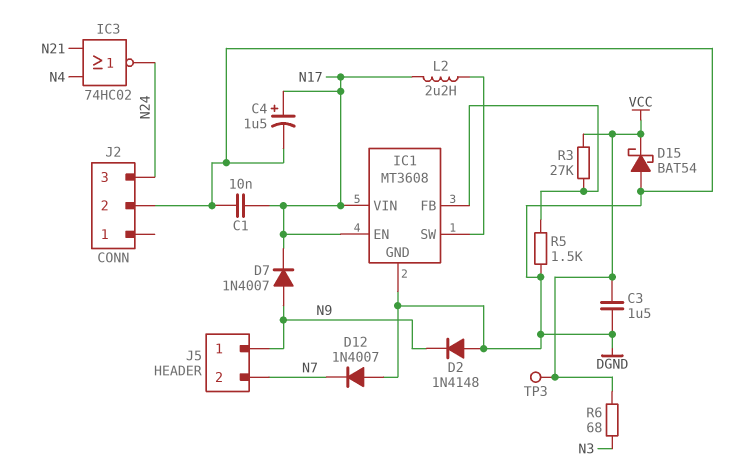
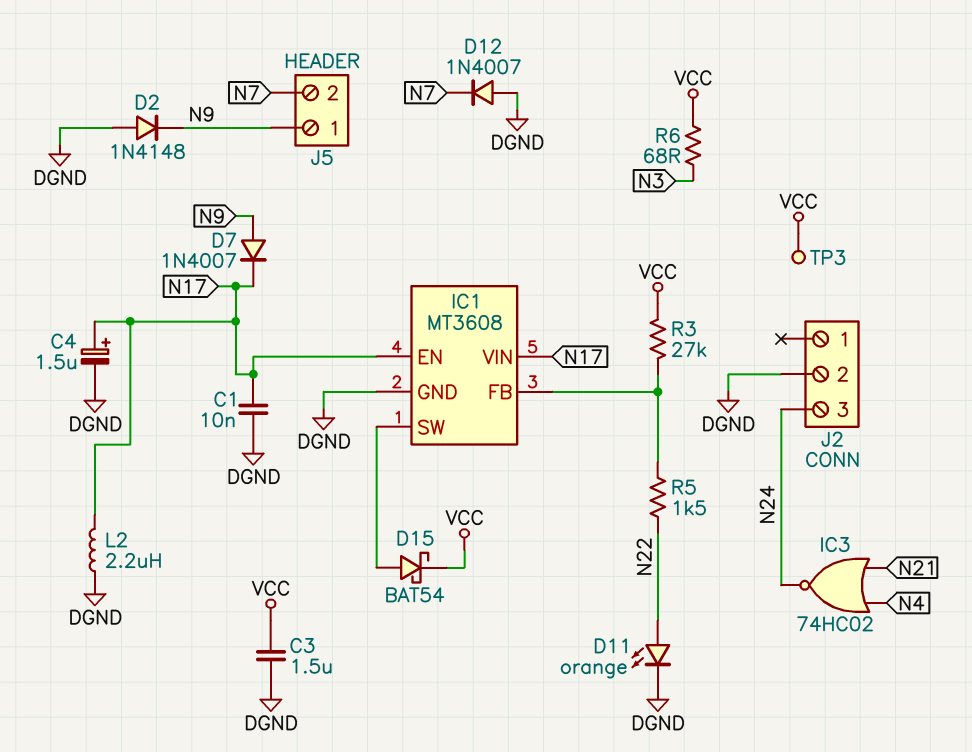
D11: none -> LED orange (A N22, K DGND)
D15: schottky BAT54 (A DGND, K VCC) -> schottky BAT54 (A IC1/SW, K VCC)
L2: 2.2uH (IC1/SW, N17) -> 2.2uH (DGND, N17)
R5: 1.5k (DGND, IC1/FB) -> 1.5k (IC1/FB, N22)

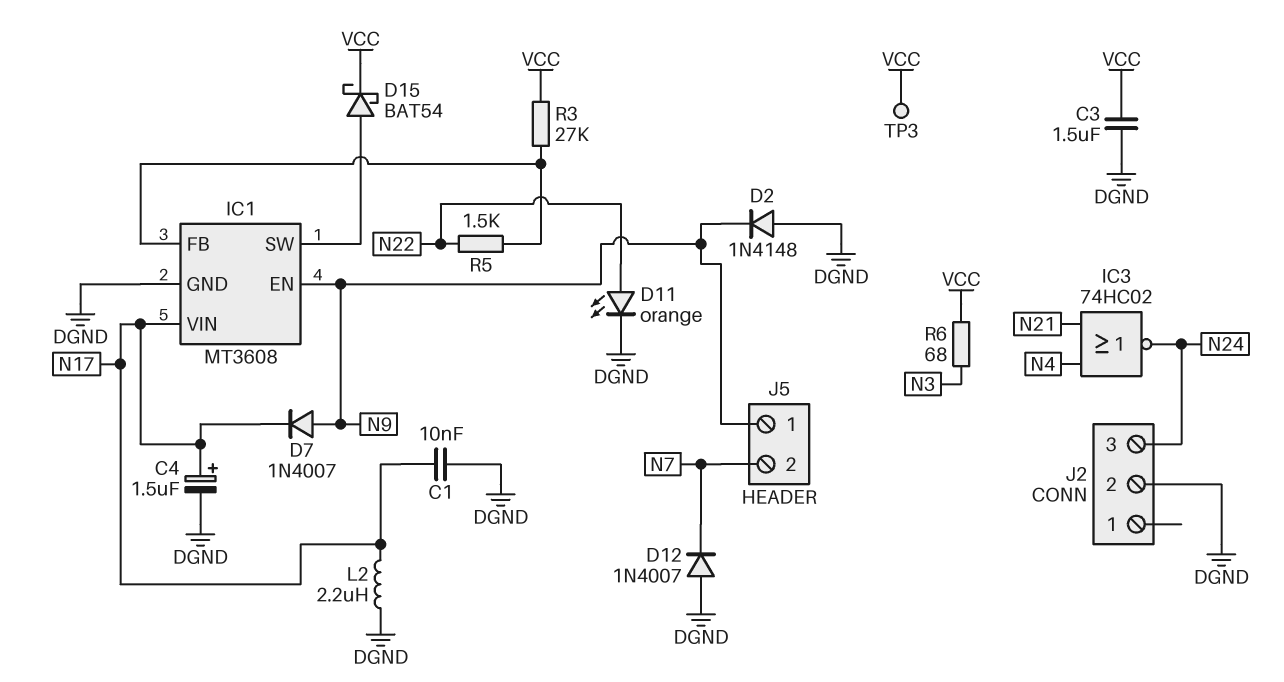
IC1 pin EN: N17 -> N9

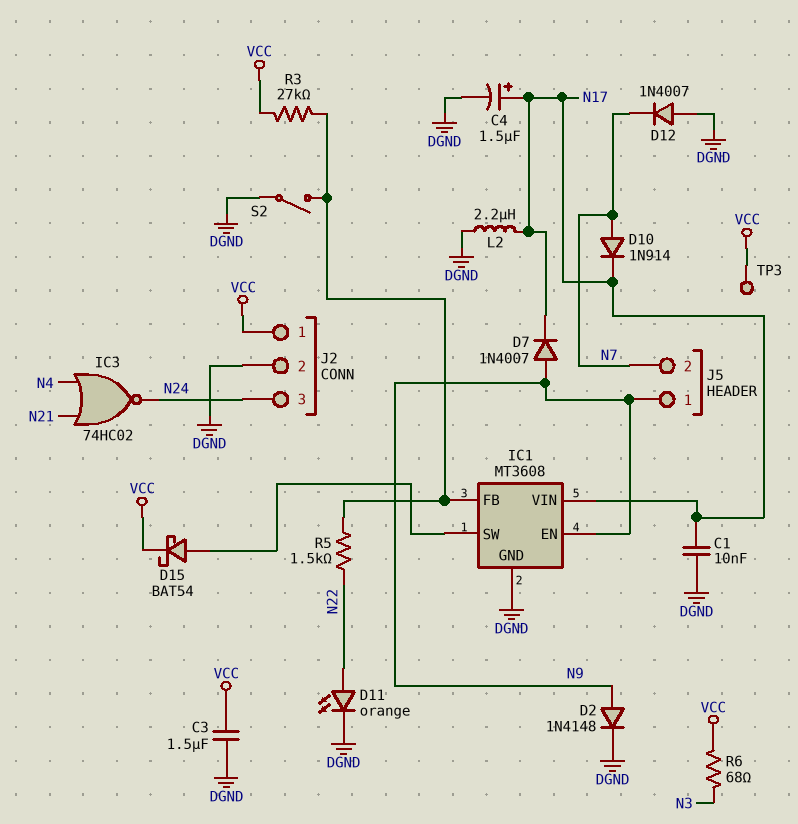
D2: diode 1N4148 (A DGND, K N9) -> diode 1N4148 (A N9, K DGND)
D10: none -> diode 1N914 (A N7, K N17)
J2 pin 1: none -> VCC
S2: none -> switch (DGND, IC1/FB)

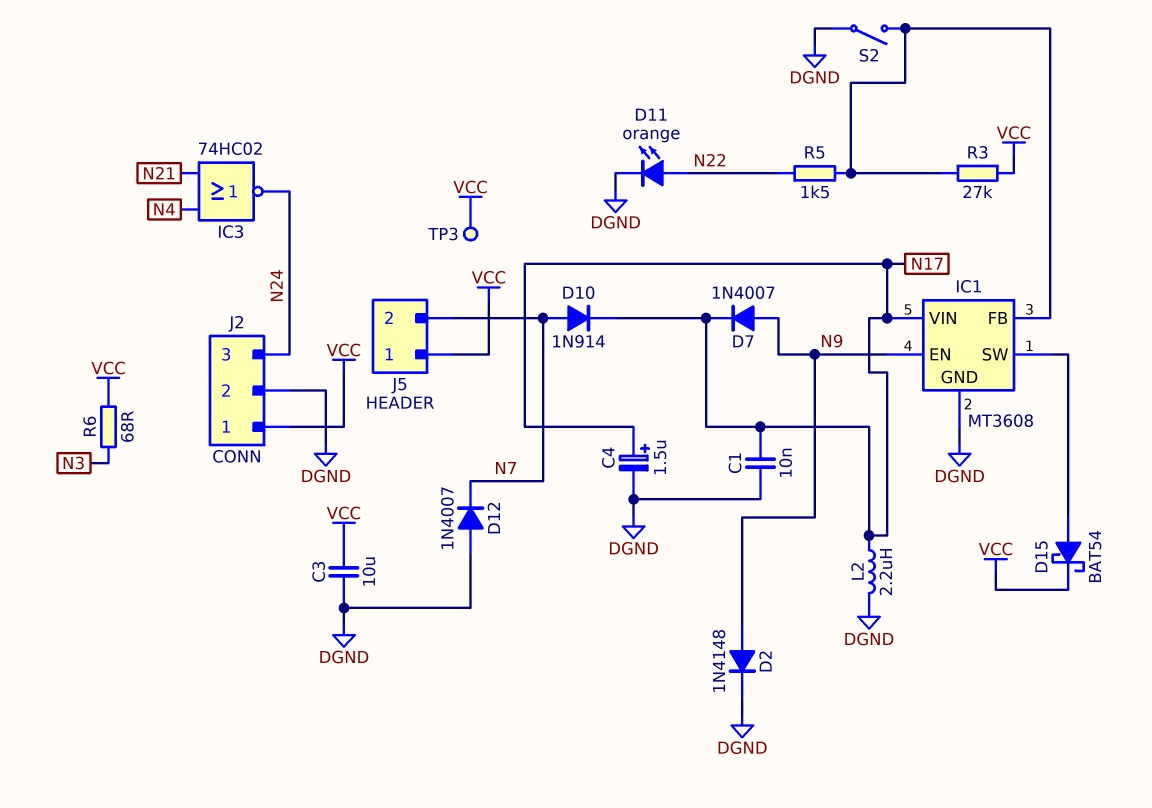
C3: 1.5uF (DGND, VCC) -> 10uF (DGND, VCC)
J5 pin 1: N9 -> VCC

